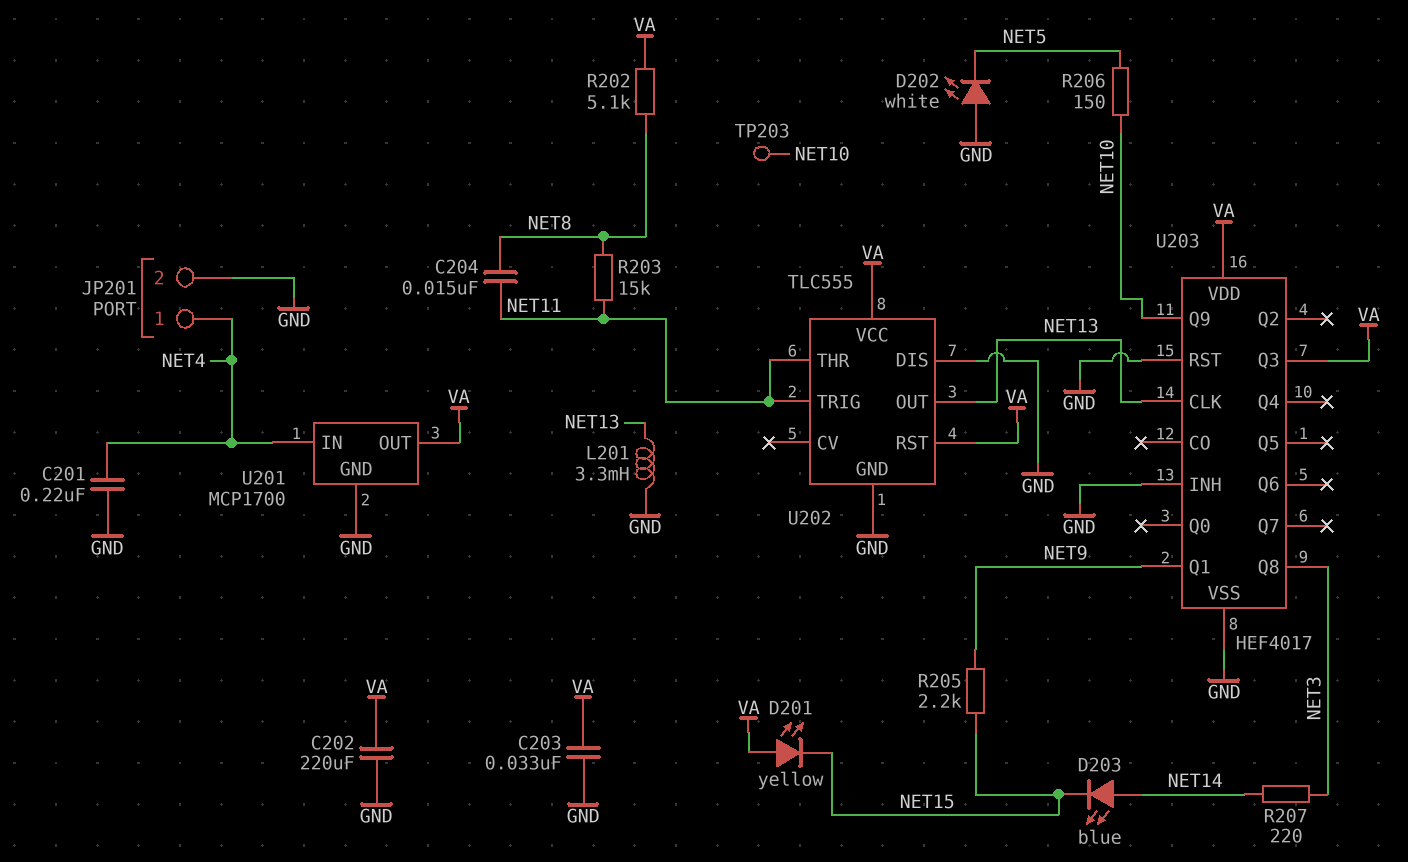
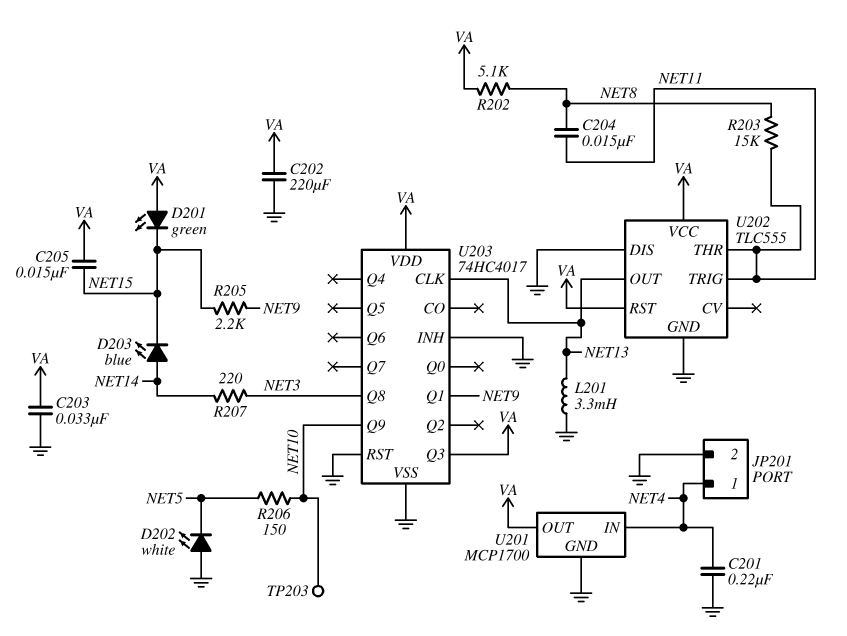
C205: none -> 15nF (NET15, VA)
D201: LED yellow (A VA, K NET15) -> LED green (A VA, K NET15)
U203: HEF4017 -> 74HC4017

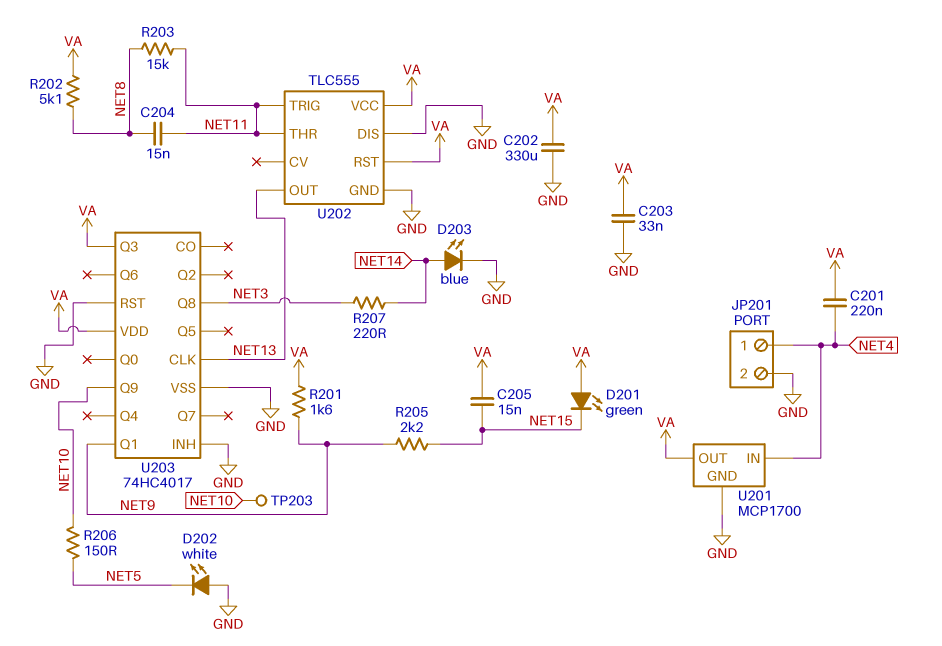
C201: 220nF (GND, NET4) -> 220nF (NET4, VA)
C202: 220uF (GND, VA) -> 330uF (GND, VA)
D203: LED blue (A NET14, K NET15) -> LED blue (A NET14, K GND)
L201: 3.3mH (GND, NET13) -> none
R201: none -> 1.6k (NET9, VA)

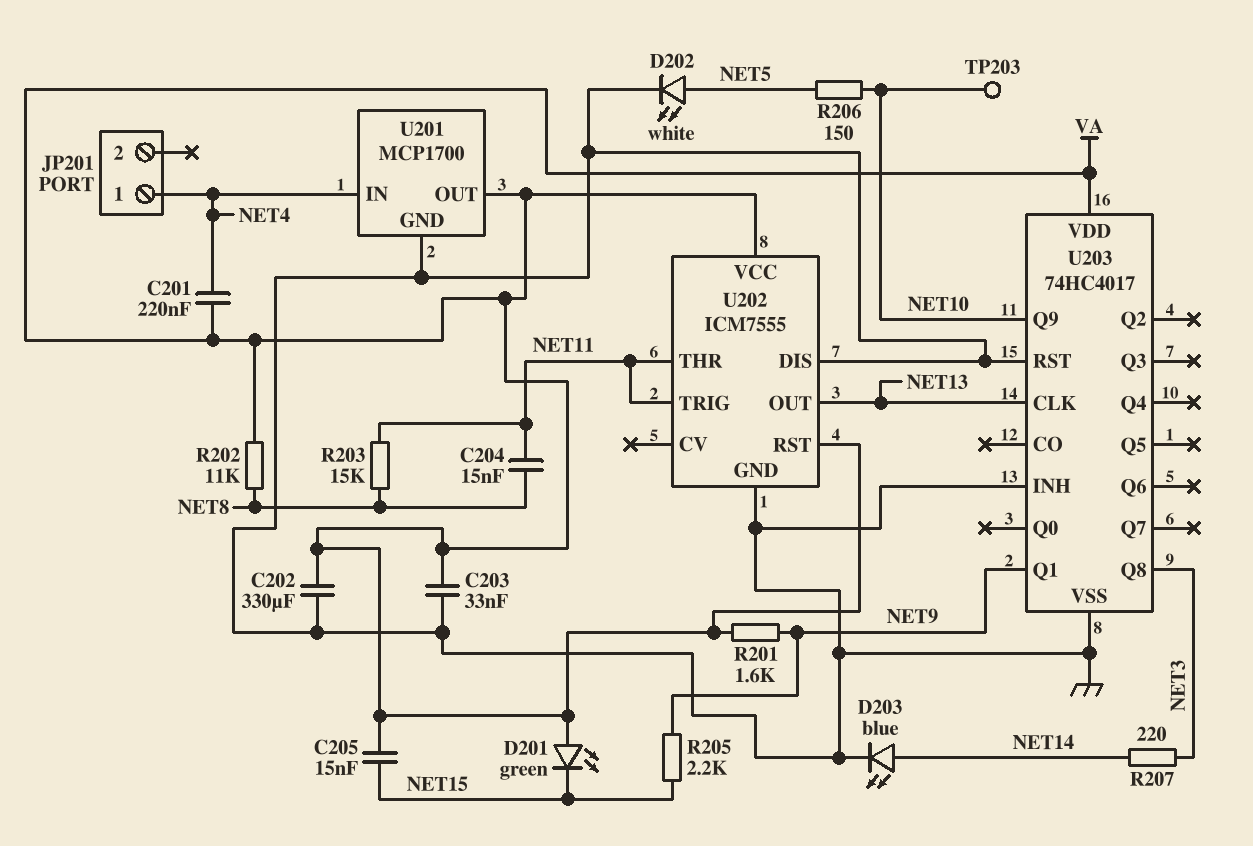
D202: LED white (A GND, K NET5) -> LED white (A NET5, K GND)
JP201 pin 2: GND -> none
R202: 5.1k (NET8, VA) -> 11k (NET8, VA)
U202: TLC555 -> ICM7555
U203 pin Q3: VA -> none

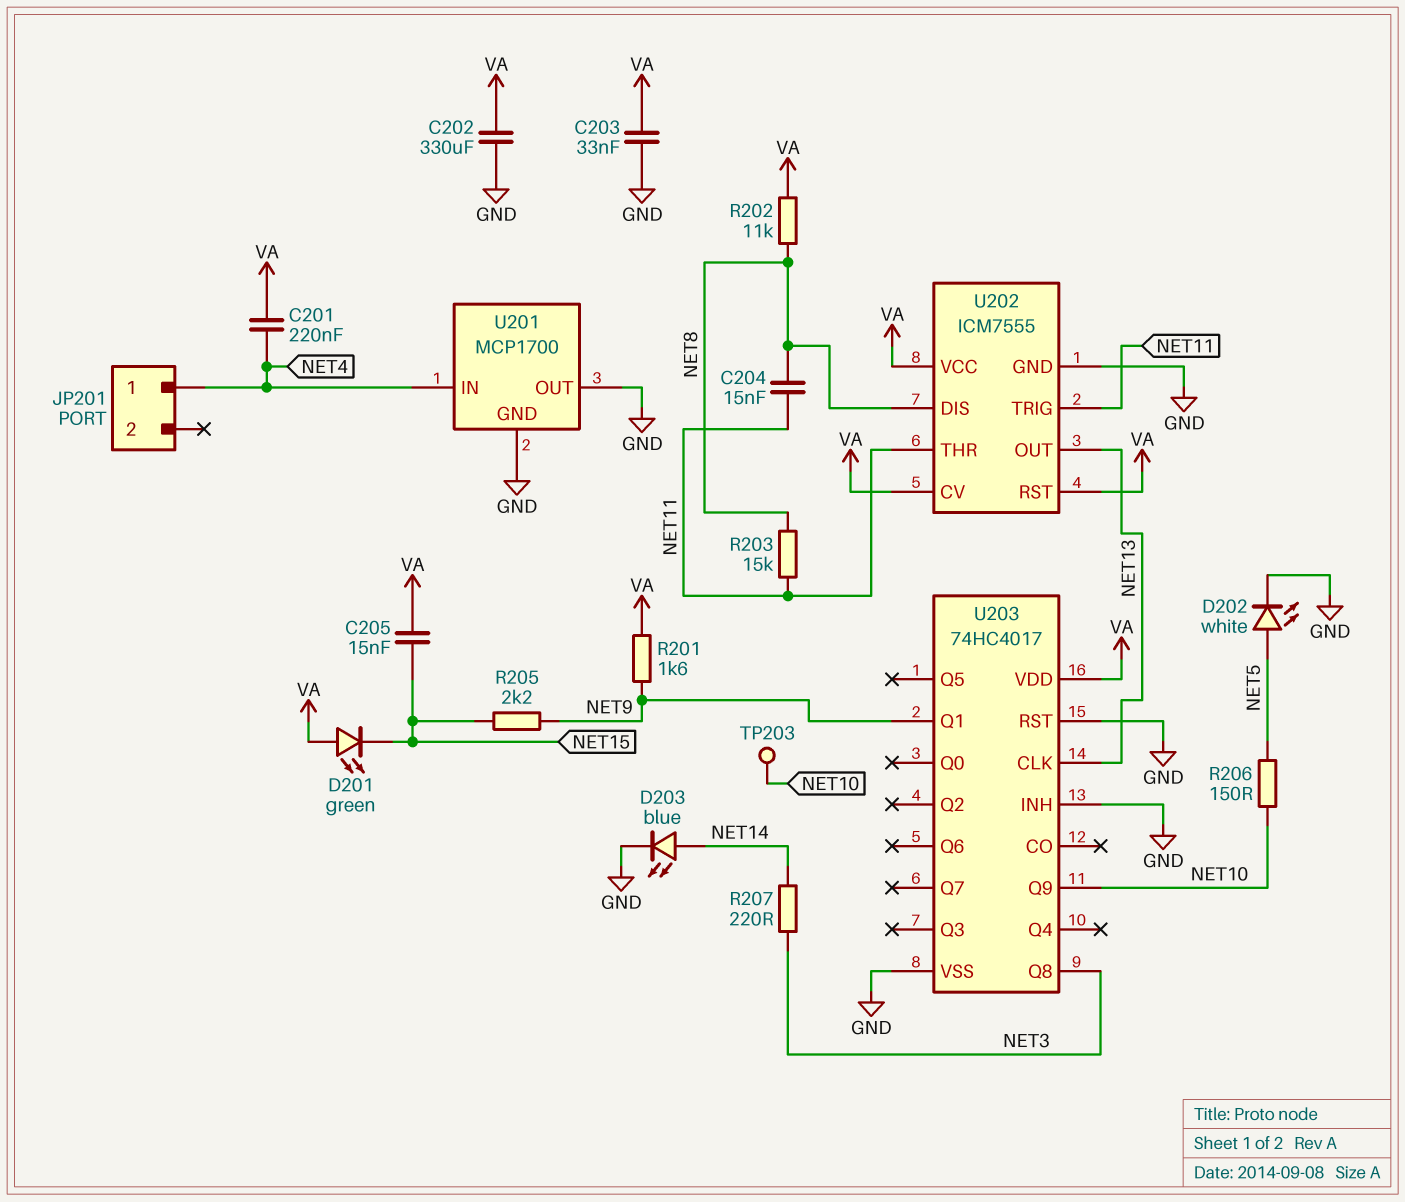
U201 pin OUT: VA -> GND
U202 pin CV: none -> VA
U202 pin DIS: GND -> NET8

